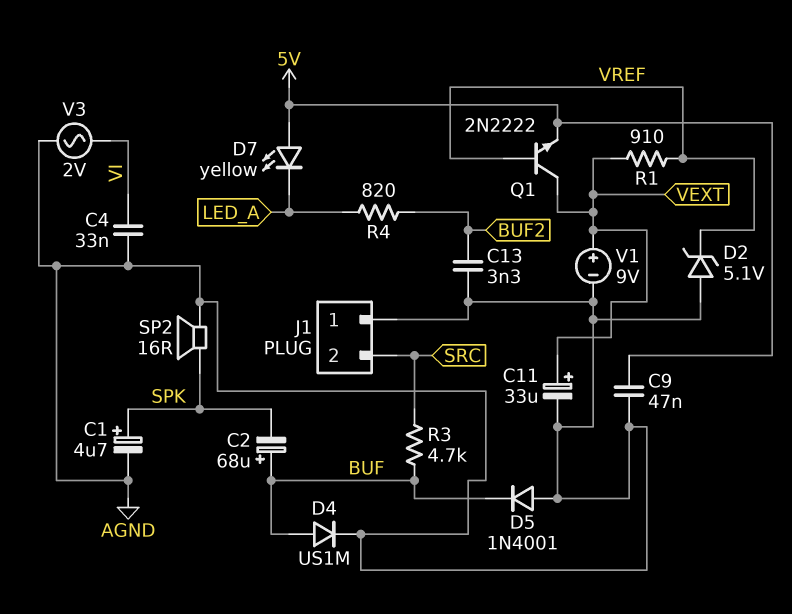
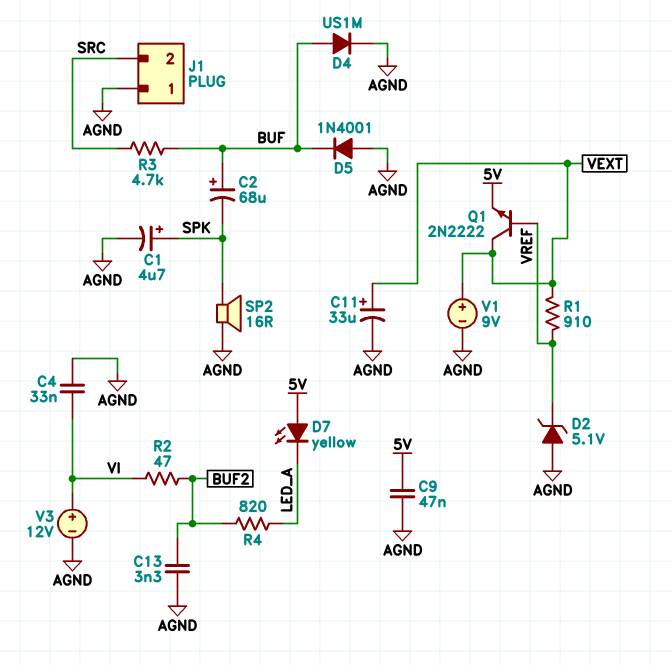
R2: none -> 47 (BUF2, VI)
V3: AC 2V (AGND, VI) -> 12V (plus VI, minus AGND)

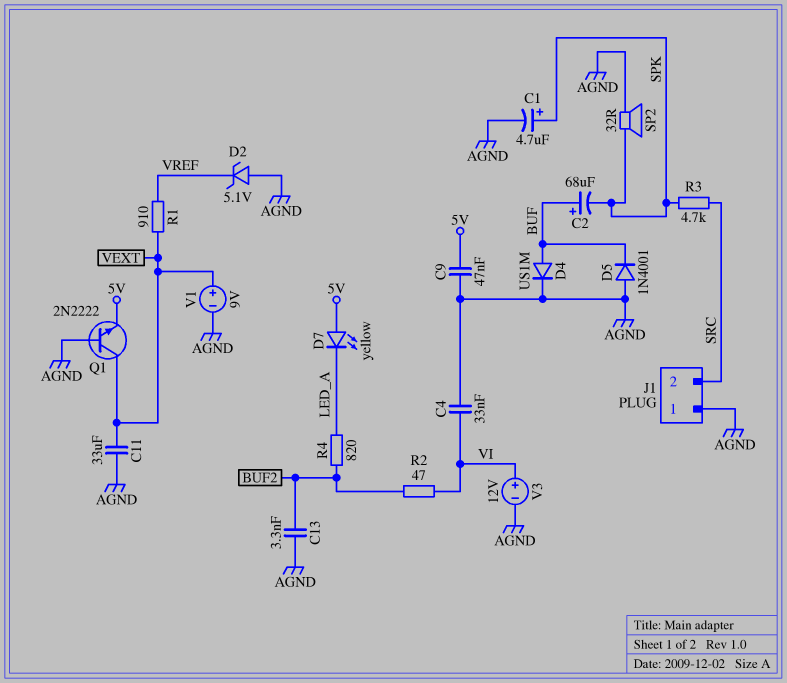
C11: 33uF (plus VEXT, minus AGND) -> 33uF (AGND, VEXT)
Q1: NPN 2N2222 (B VREF, C VEXT, E 5V) -> NPN 2N2222 (B AGND, C VEXT, E 5V)
R3: 4.7k (BUF, SRC) -> 4.7k (SPK, SRC)
SP2: speaker 16R (AGND, SPK) -> speaker 32R (AGND, SPK)

